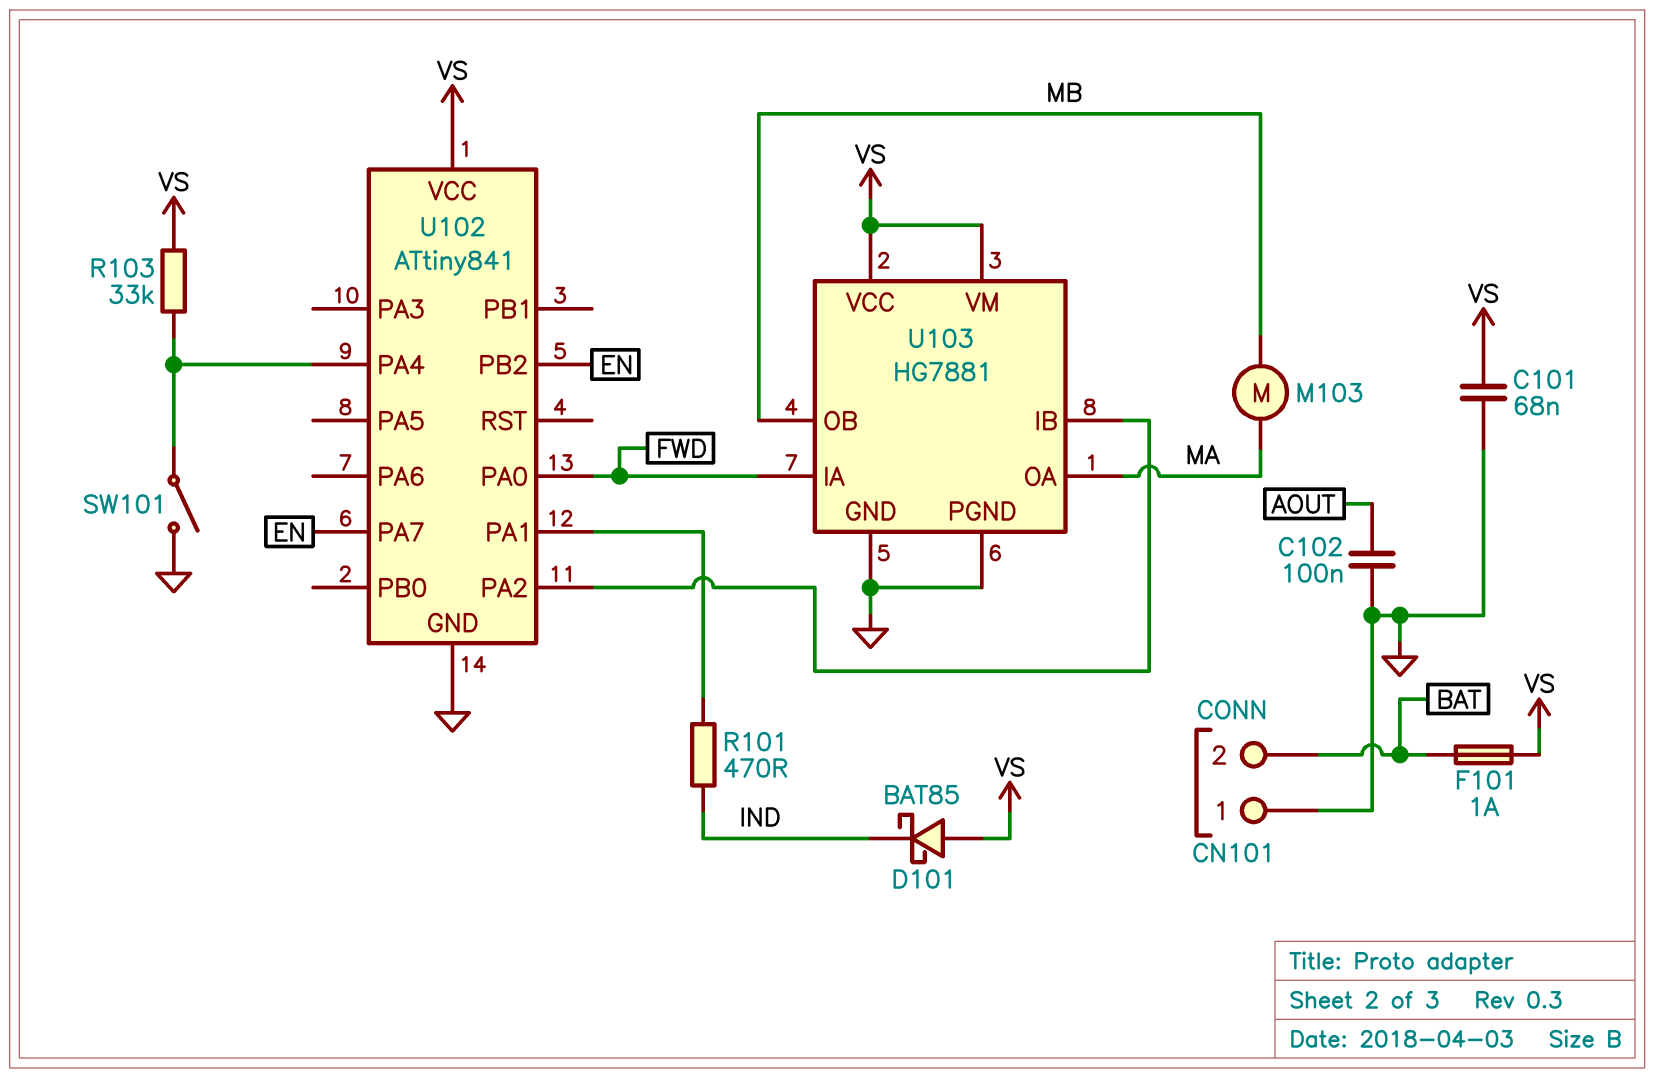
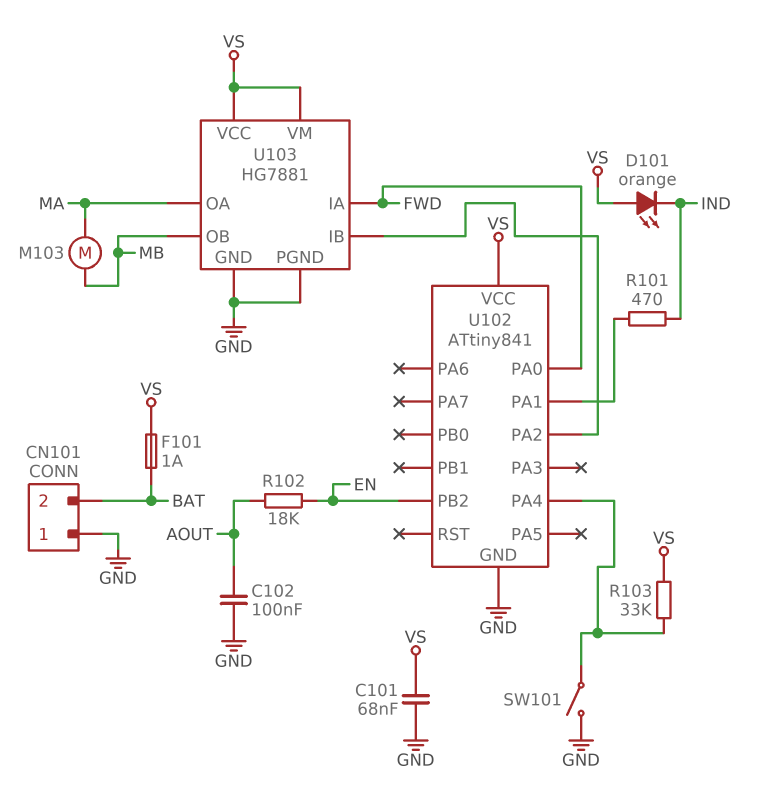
D101: schottky BAT85 (A VS, K IND) -> LED orange (A VS, K IND)
R102: none -> 18k (AOUT, EN)
U102 pin PA7: EN -> none

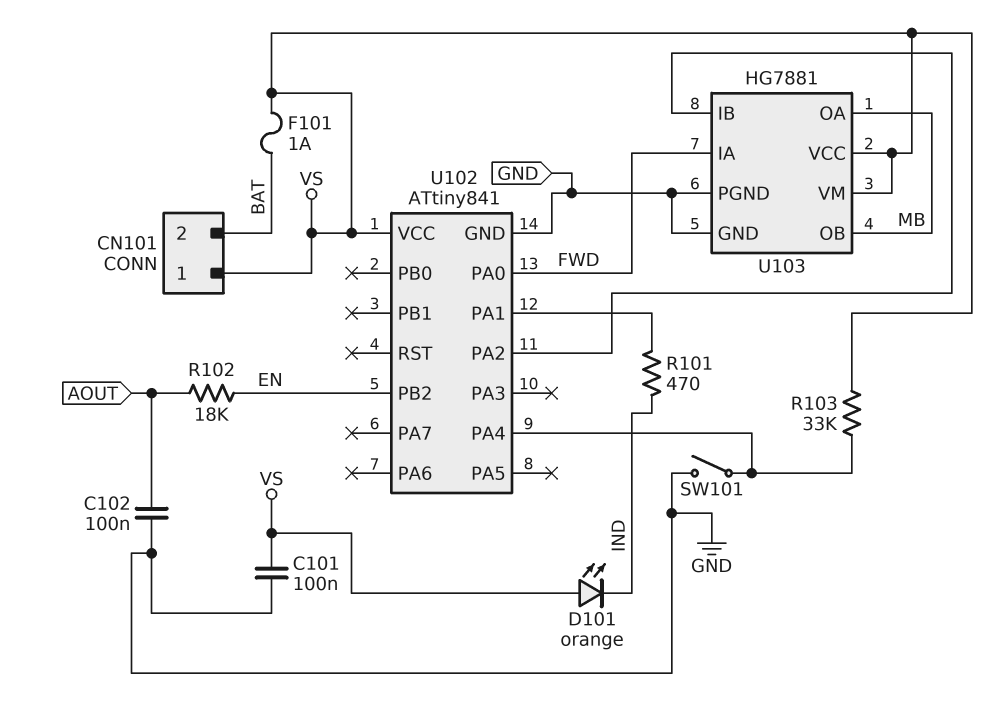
C101: 68nF (GND, VS) -> 100nF (GND, VS)
CN101 pin 1: GND -> VS
M103: motor (MA, MB) -> none
U103 pin OA: MA -> MB

